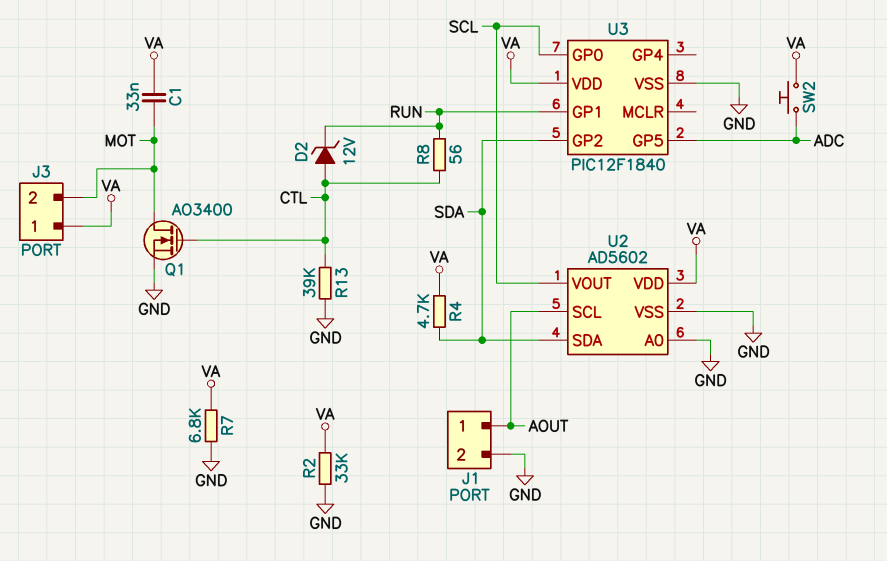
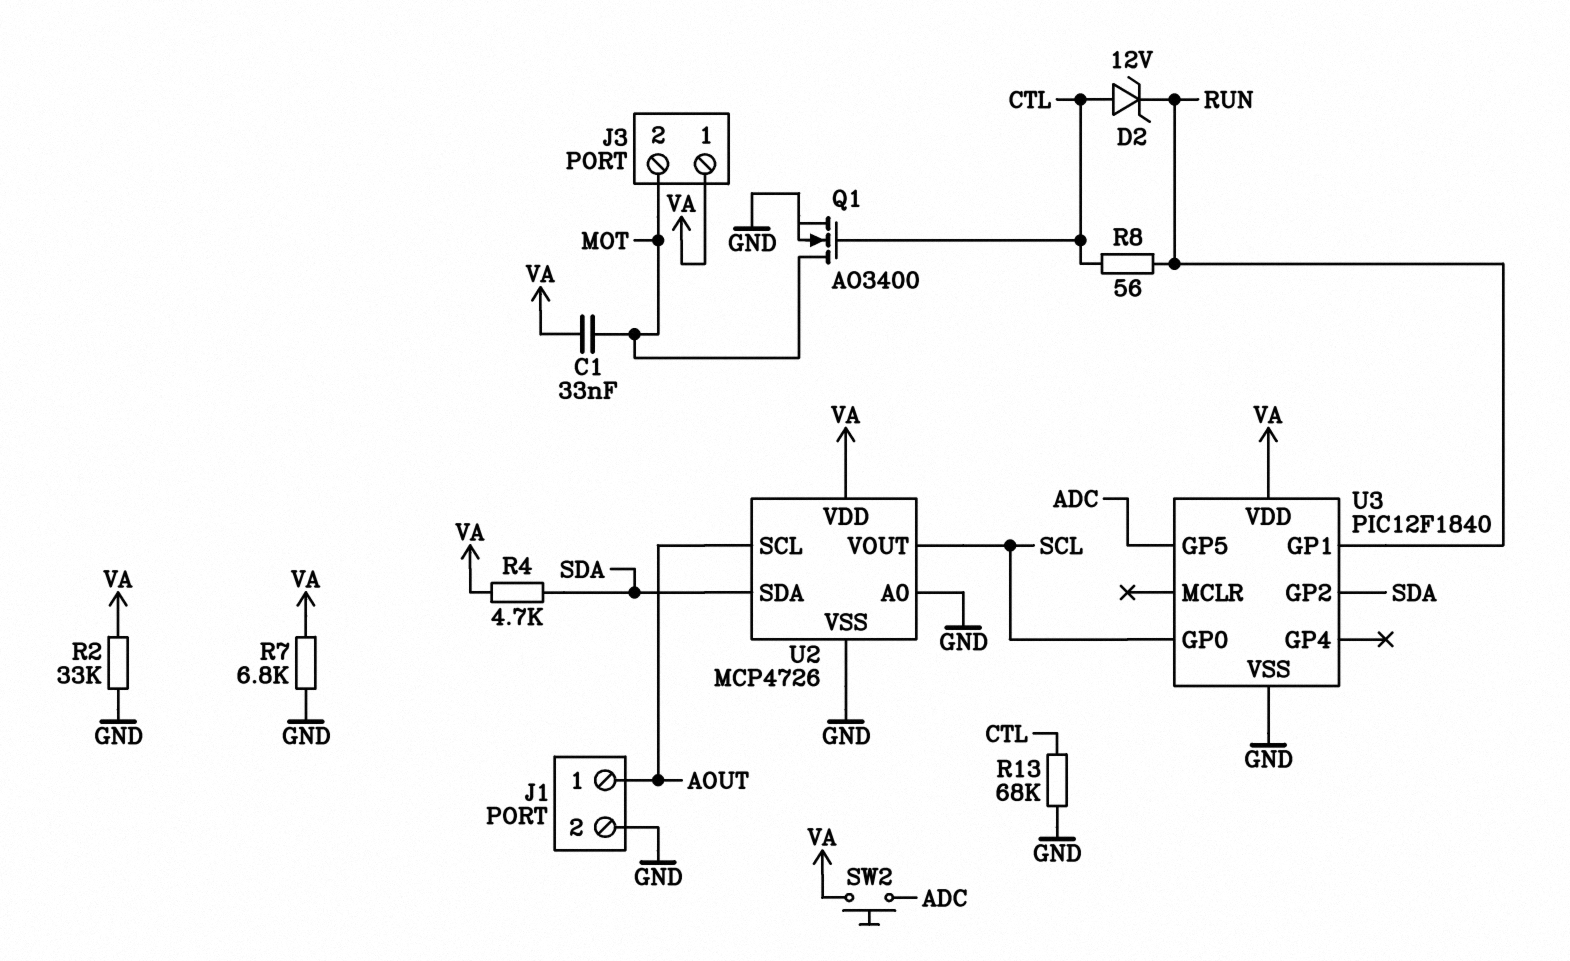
R13: 39k (CTL, GND) -> 68k (CTL, GND)
U2: AD5602 -> MCP4726

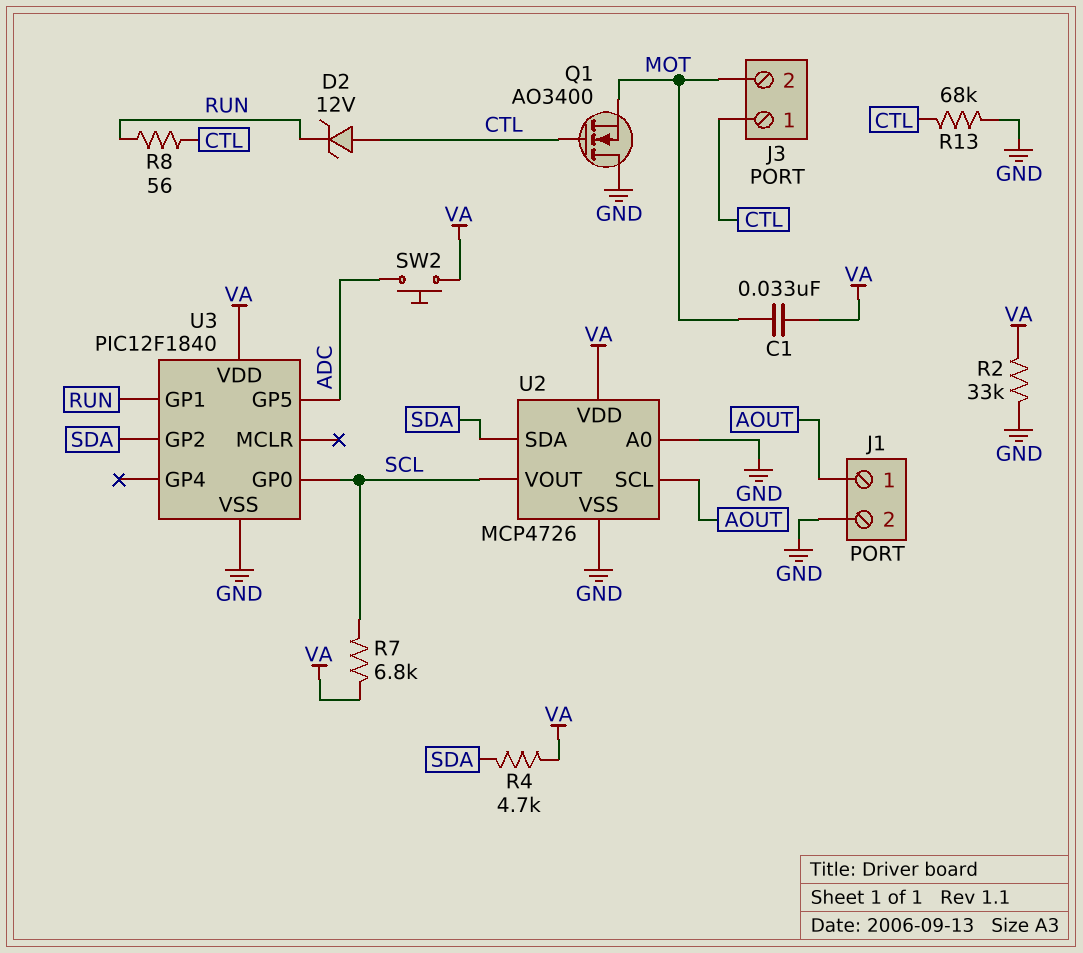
J3 pin 1: VA -> CTL
Q1: NMOS AO3400 (G CTL, D MOT, S GND) -> NMOS AO3400 (G CTL, D GND, S MOT)
R7: 6.8k (GND, VA) -> 6.8k (SCL, VA)

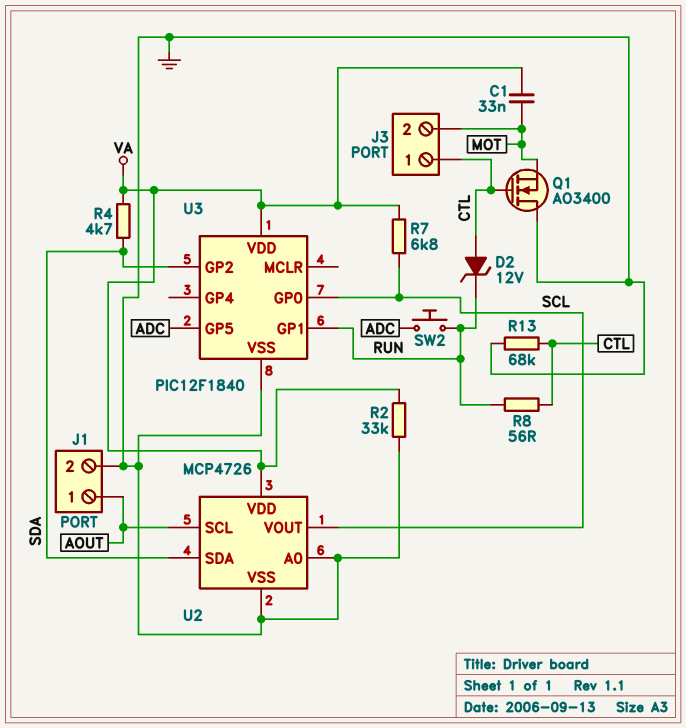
SW2: button (ADC, VA) -> button (ADC, RUN)

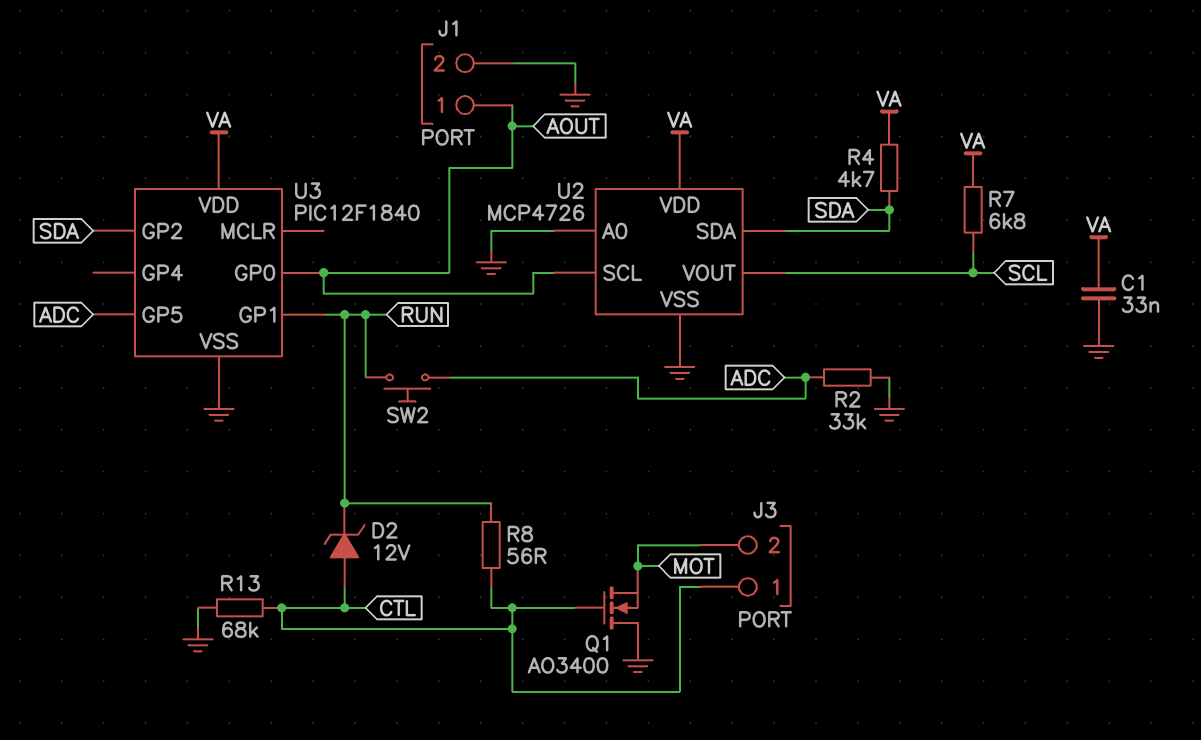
C1: 33nF (MOT, VA) -> 33nF (GND, VA)
R2: 33k (GND, VA) -> 33k (ADC, GND)
U3 pin GP0: SCL -> AOUT

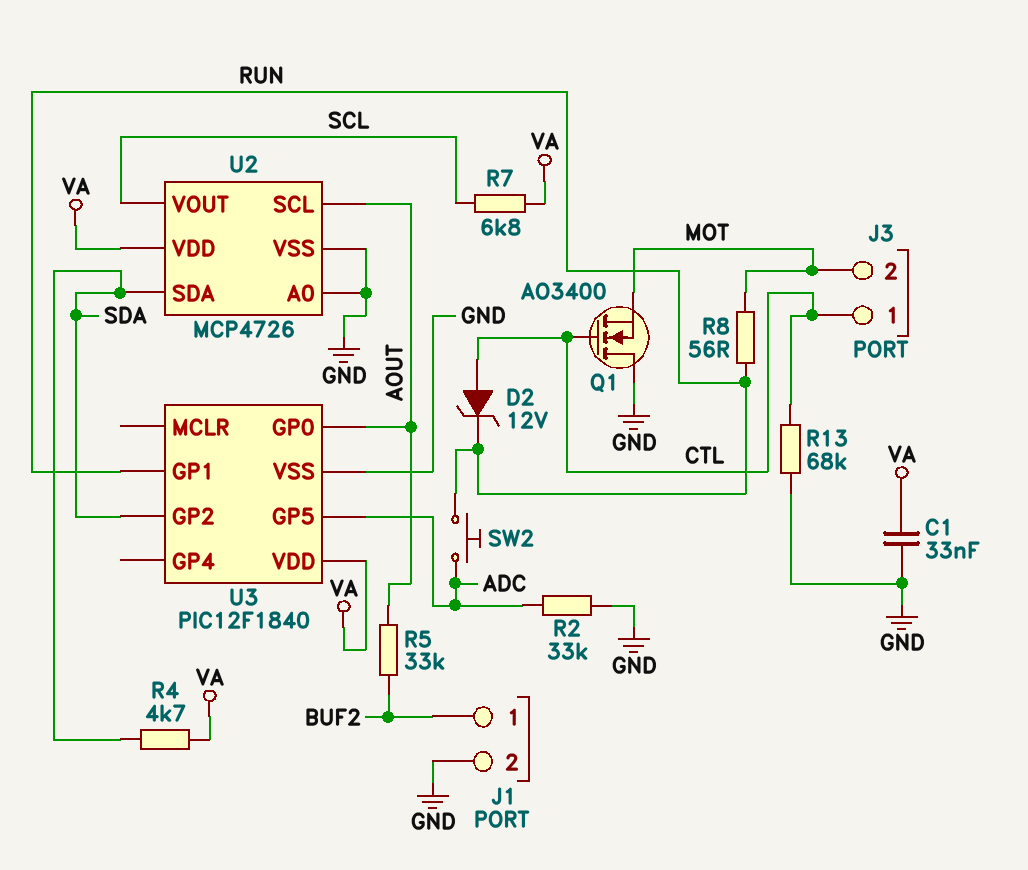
J1 pin 1: AOUT -> BUF2
R5: none -> 33k (AOUT, BUF2)
R8: 56 (CTL, RUN) -> 56 (MOT, RUN)

